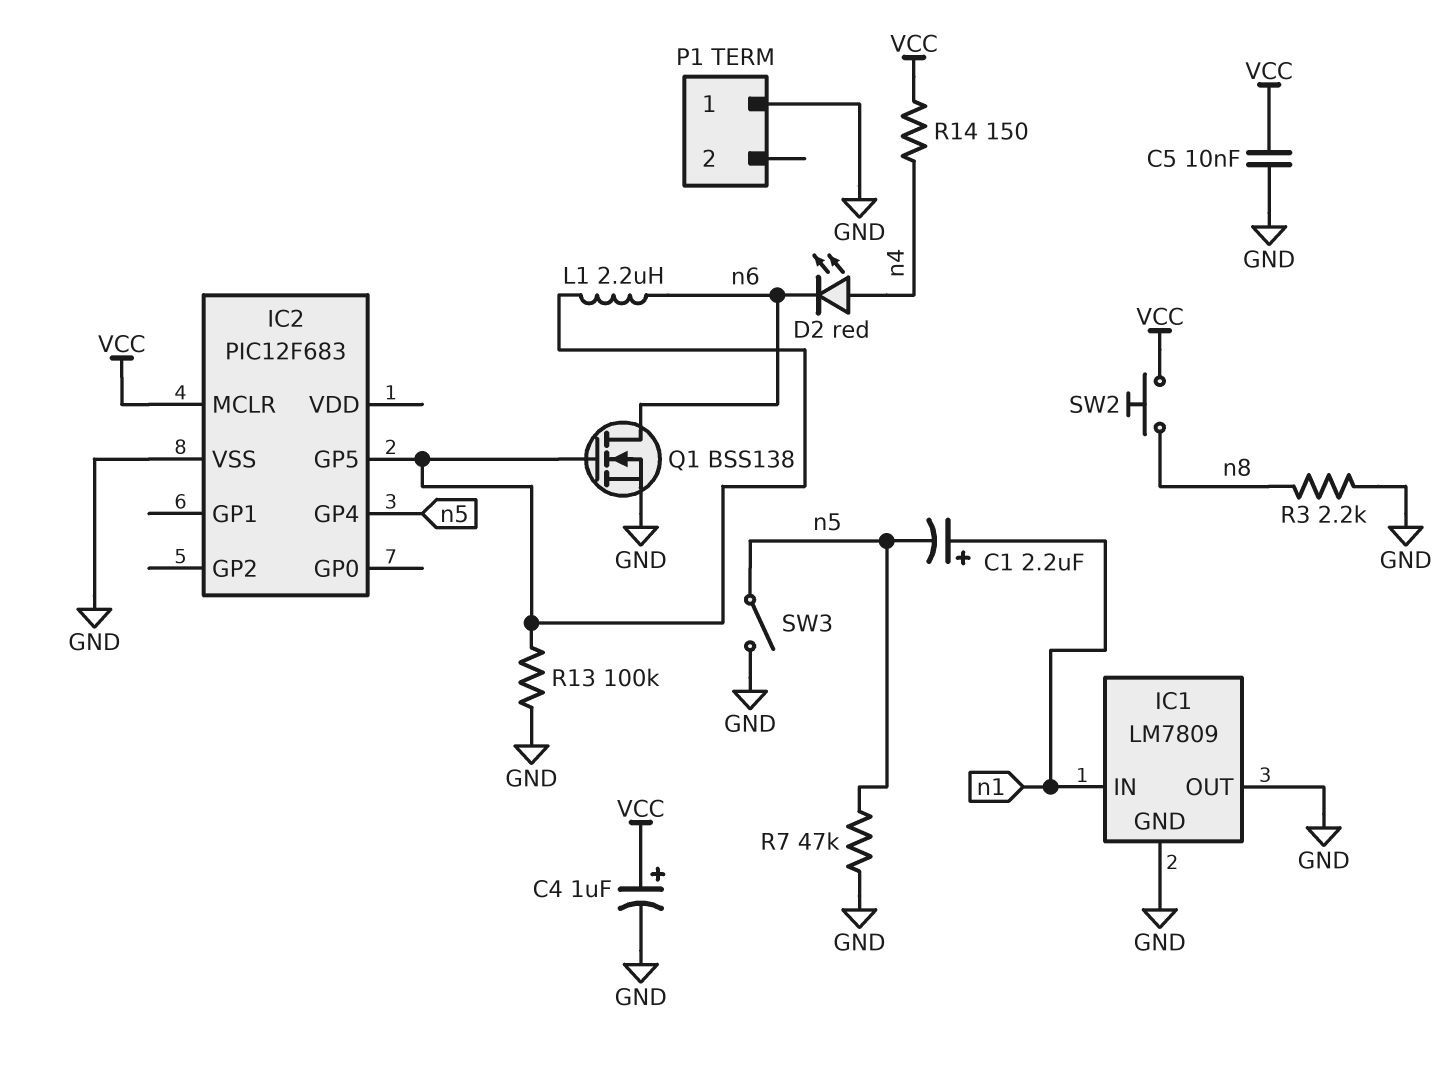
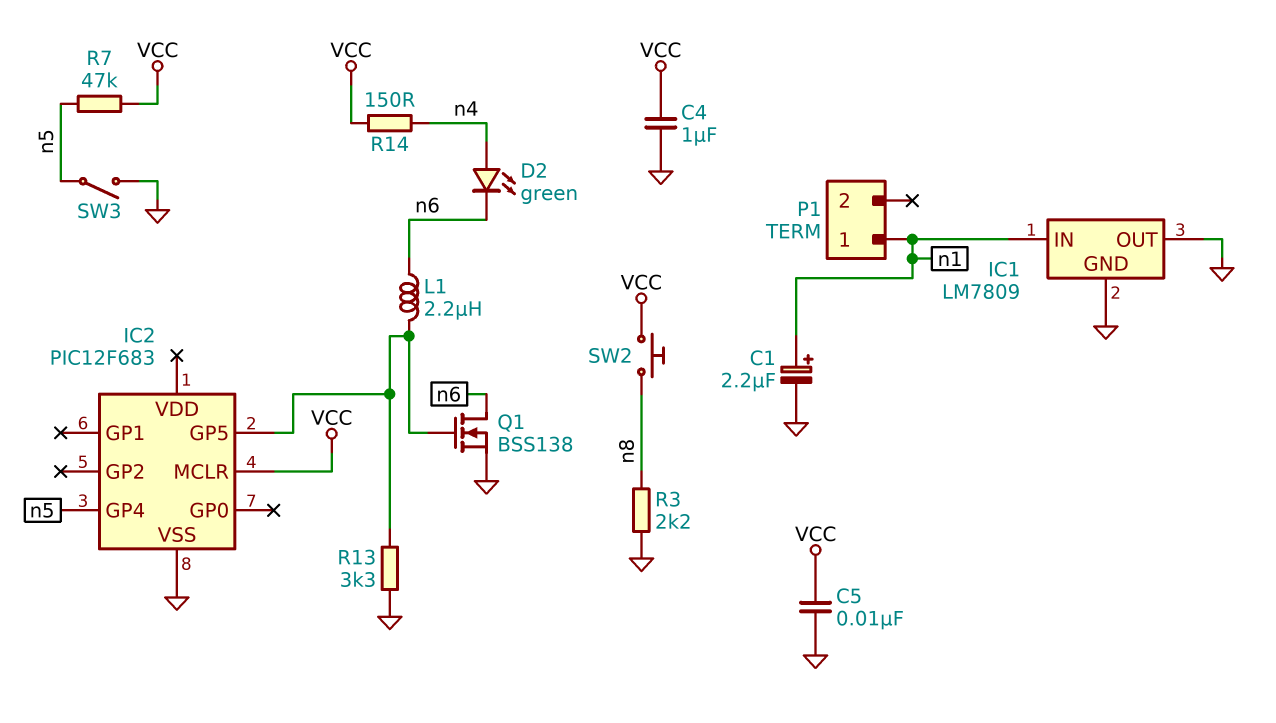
C1: 2.2uF (plus n1, minus n5) -> 2.2uF (plus n1, minus GND)
C4: 1uF (plus VCC, minus GND) -> 1uF (GND, VCC)
D2: LED red (A n4, K n6) -> LED green (A n4, K n6)
P1 pin 1: GND -> n1
R7: 47k (GND, n5) -> 47k (VCC, n5)
R13: 100k (GND, IC2/GP5) -> 3.3k (GND, IC2/GP5)

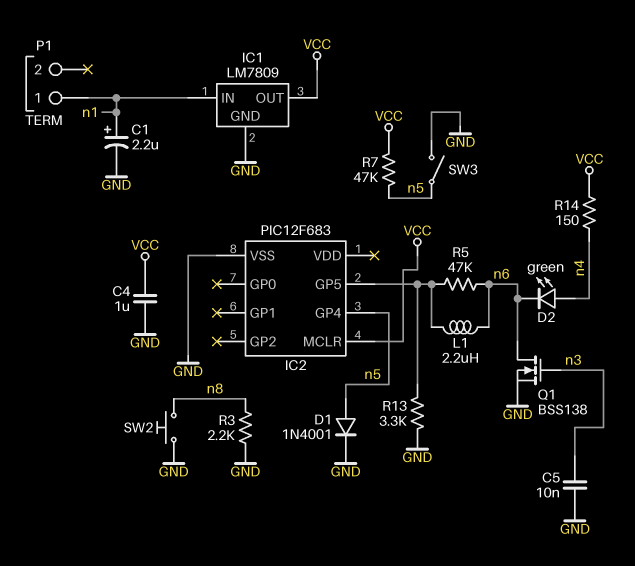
C5: 10nF (GND, VCC) -> 10nF (GND, n3)
D1: none -> diode 1N4001 (A n5, K GND)
IC1 pin OUT: GND -> VCC
Q1: NMOS BSS138 (G IC2/GP5, D n6, S GND) -> NMOS BSS138 (G n3, D n6, S GND)
R5: none -> 47k (IC2/GP5, n6)
SW2: button (VCC, n8) -> button (GND, n8)

